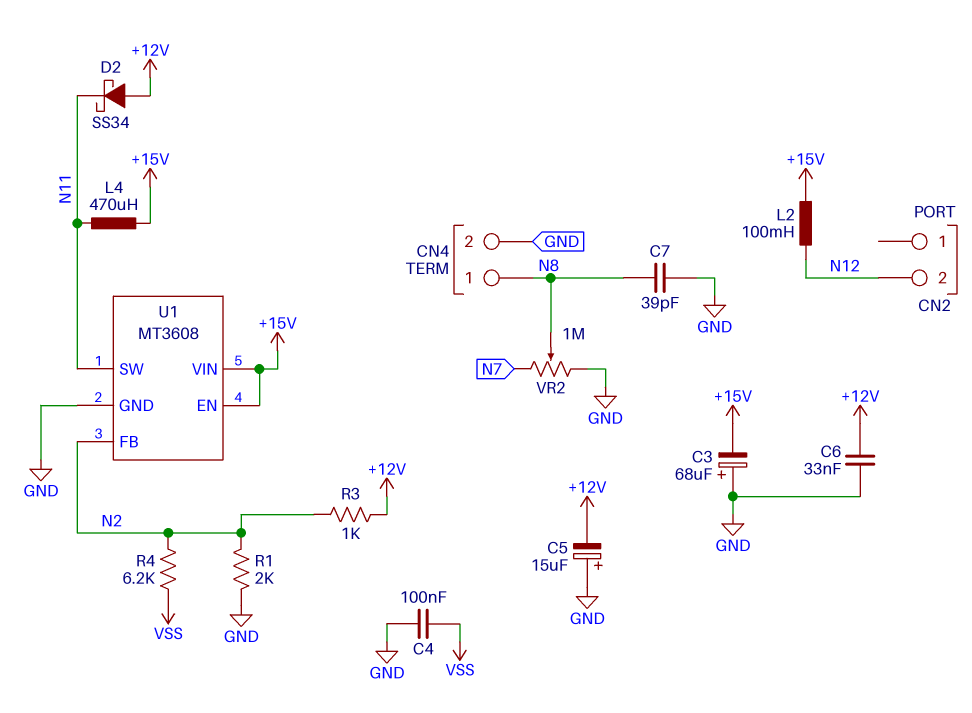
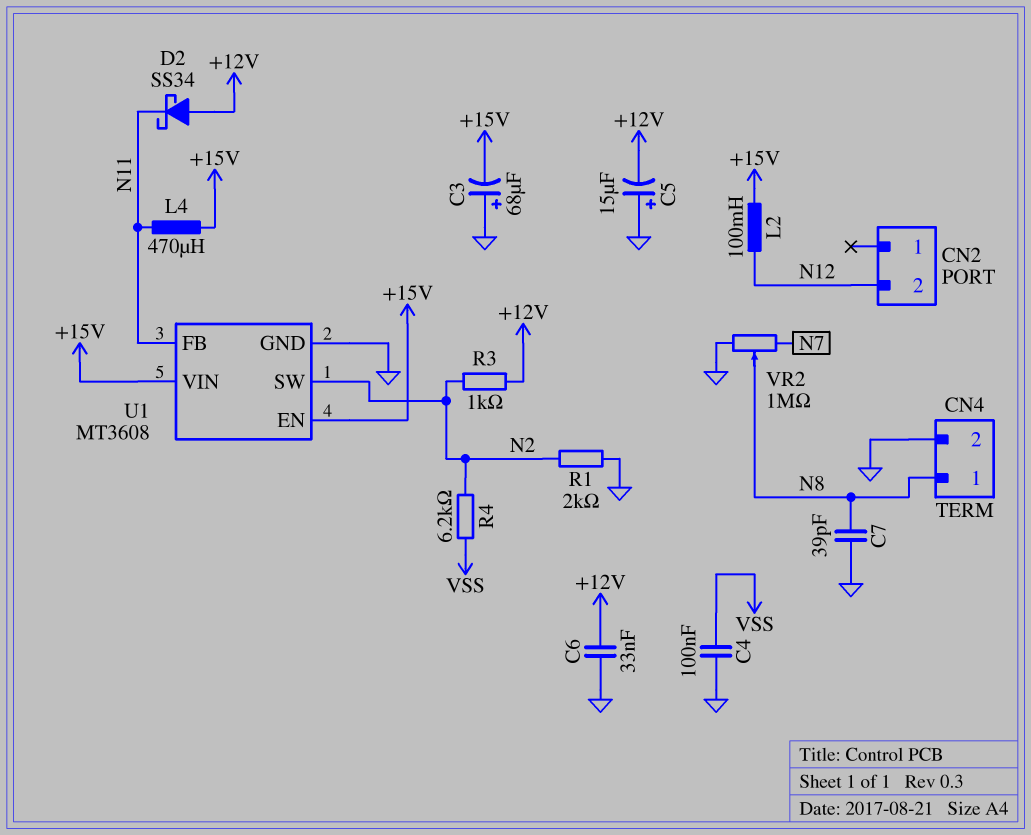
U1 pin FB: N2 -> N11
U1 pin SW: N11 -> N2

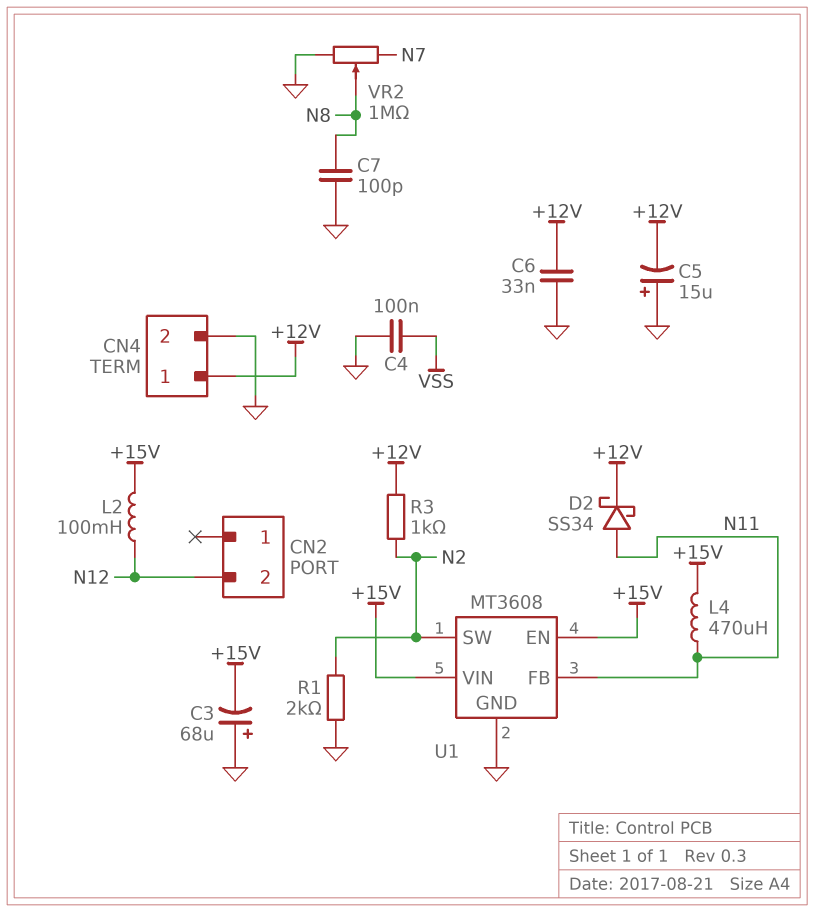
C7: 39pF (GND, N8) -> 100pF (GND, N8)
CN4 pin 1: N8 -> +12V
D2: schottky SS34 (A +12V, K N11) -> schottky SS34 (A N11, K +12V)
R4: 6.2k (N2, VSS) -> none

